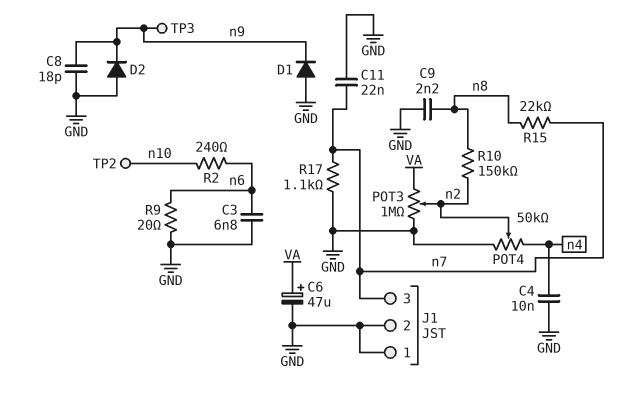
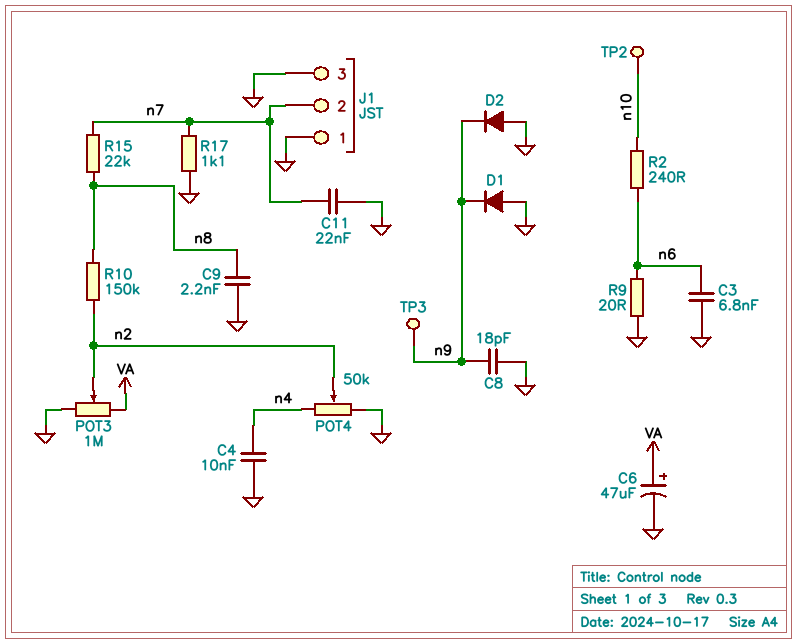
J1 pin 2: GND -> n7
J1 pin 3: n7 -> GND

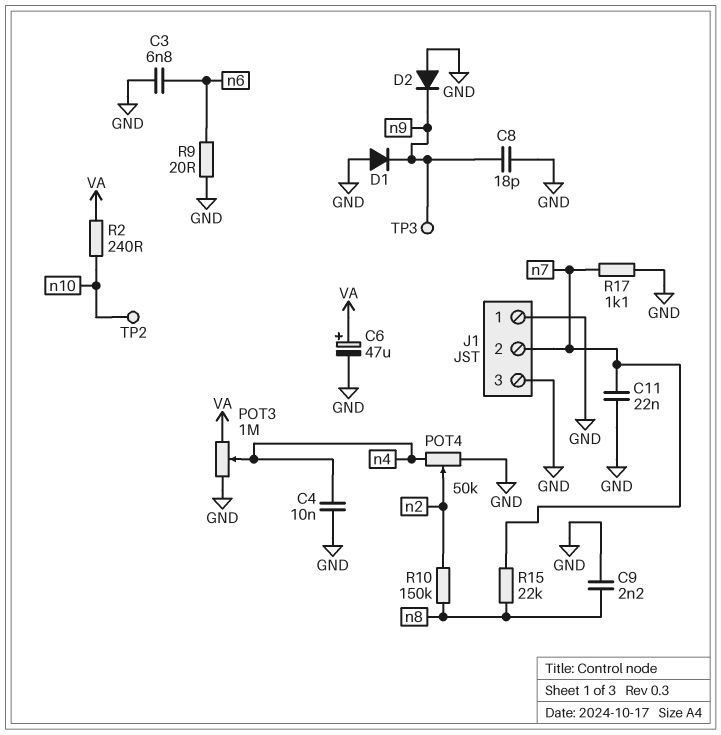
POT3: 1M (GND, VA, wiper n2) -> 1M (GND, VA, wiper n4)
R2: 240 (n6, n10) -> 240 (VA, n10)

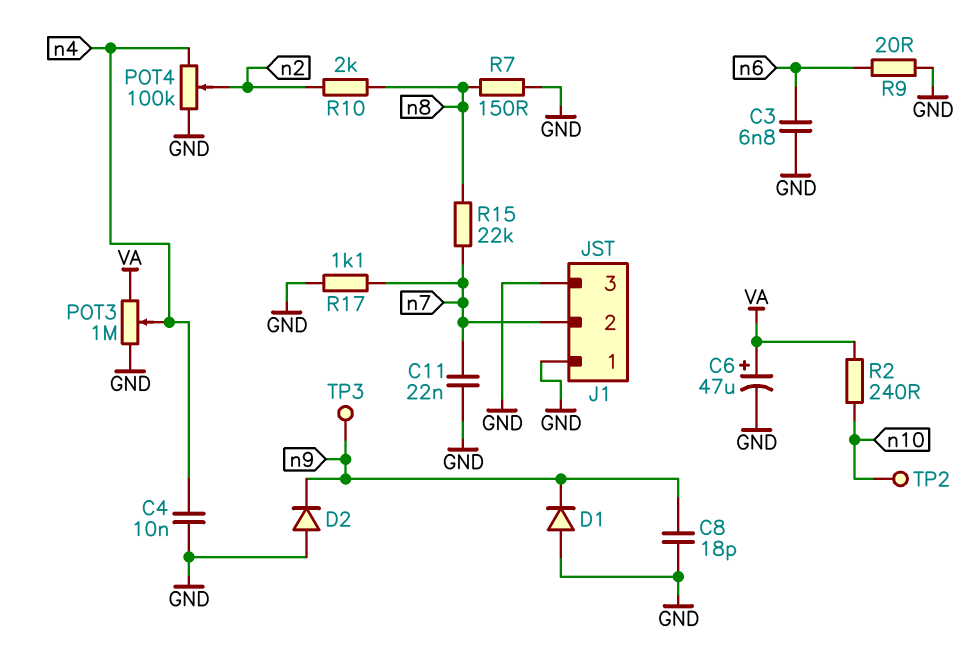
C9: 2.2nF (GND, n8) -> none
POT4: 50k (GND, n4, wiper n2) -> 100k (GND, n4, wiper n2)
R7: none -> 150 (GND, n8)
R10: 150k (n2, n8) -> 2k (n2, n8)

